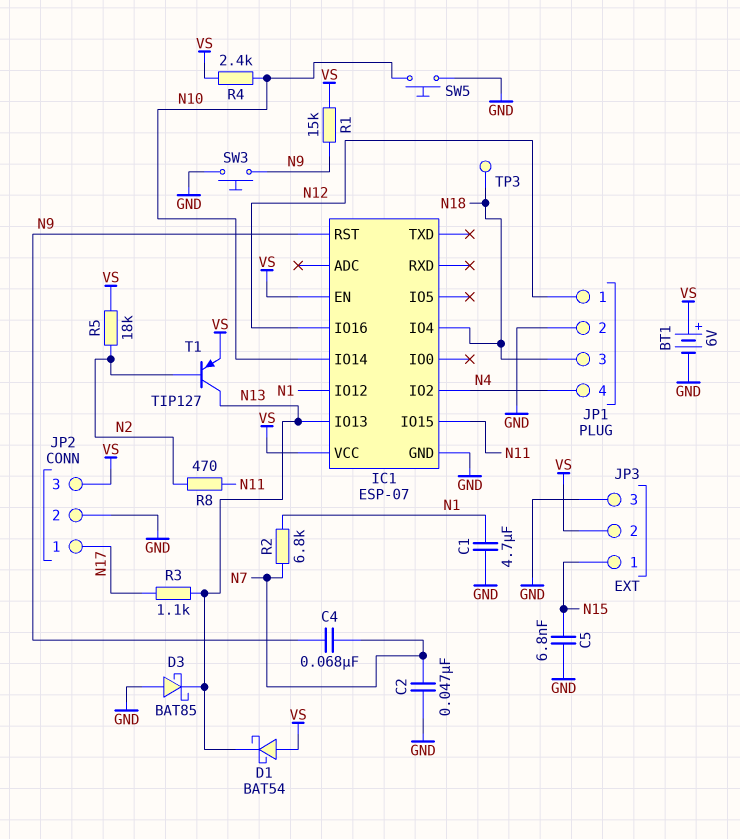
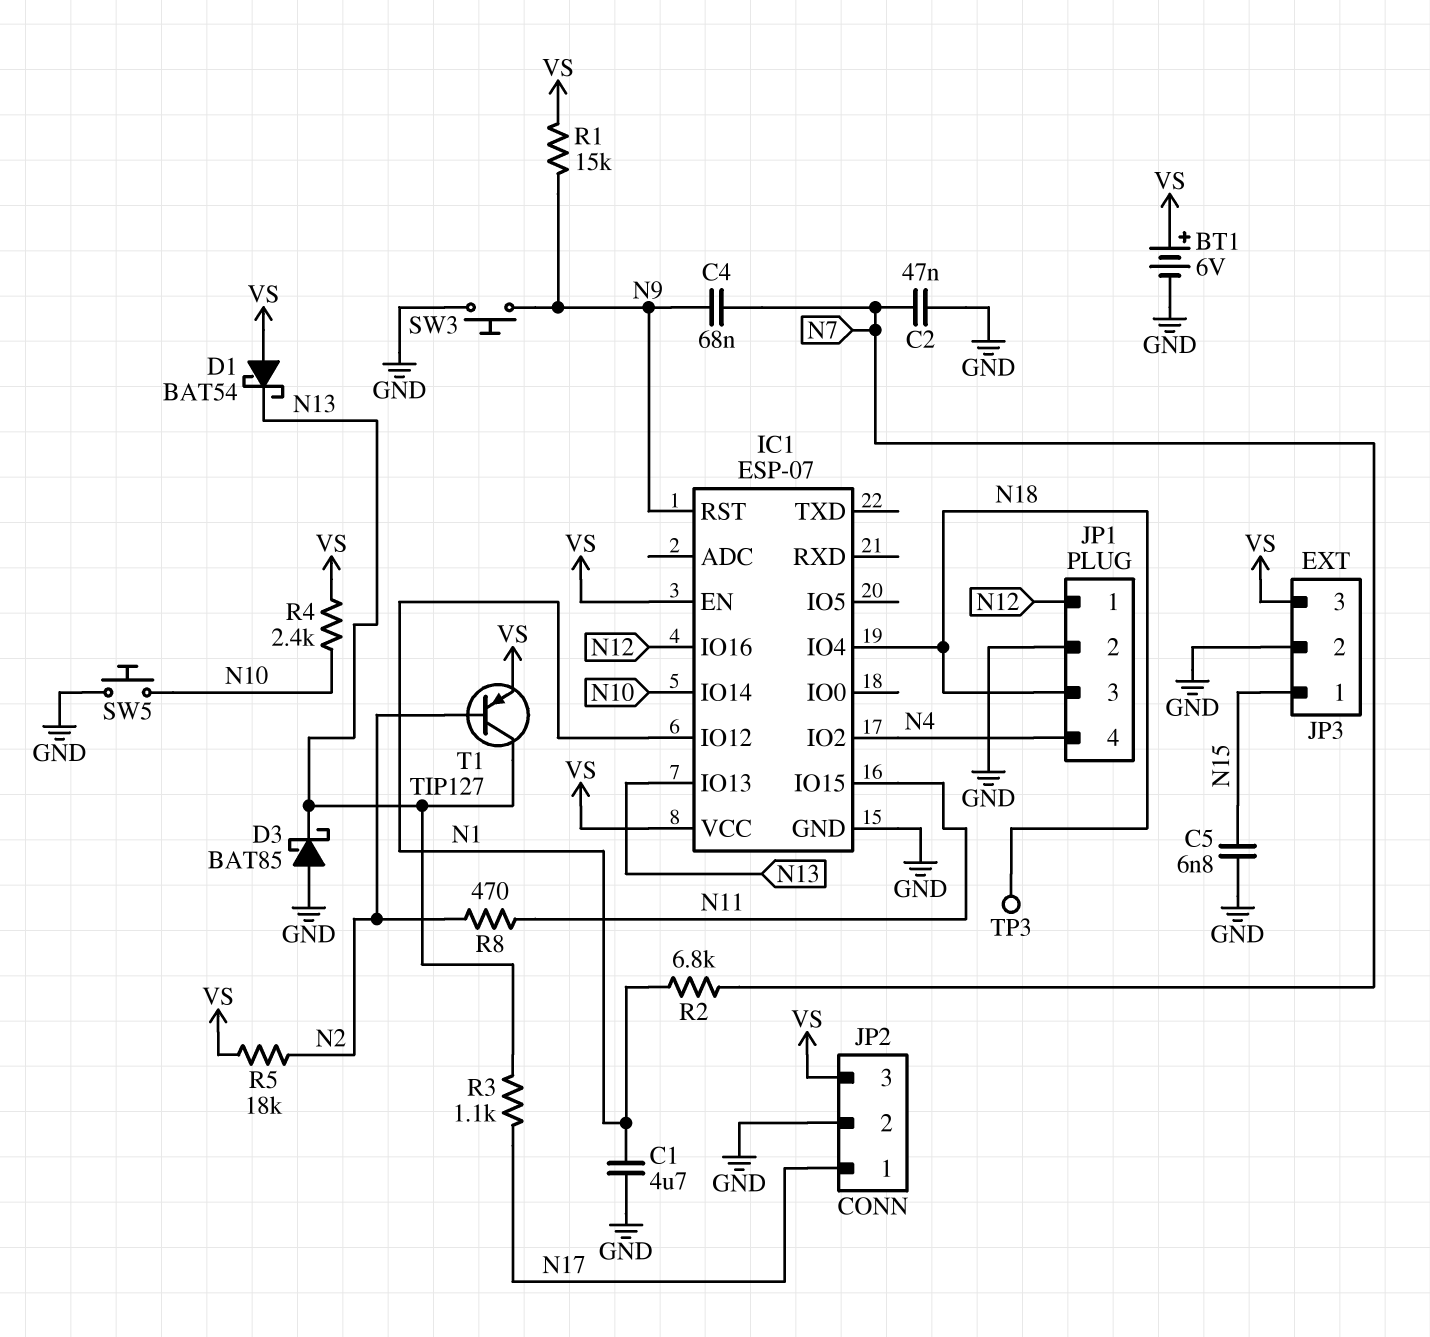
JP3 pin 2: VS -> GND
JP3 pin 3: GND -> VS

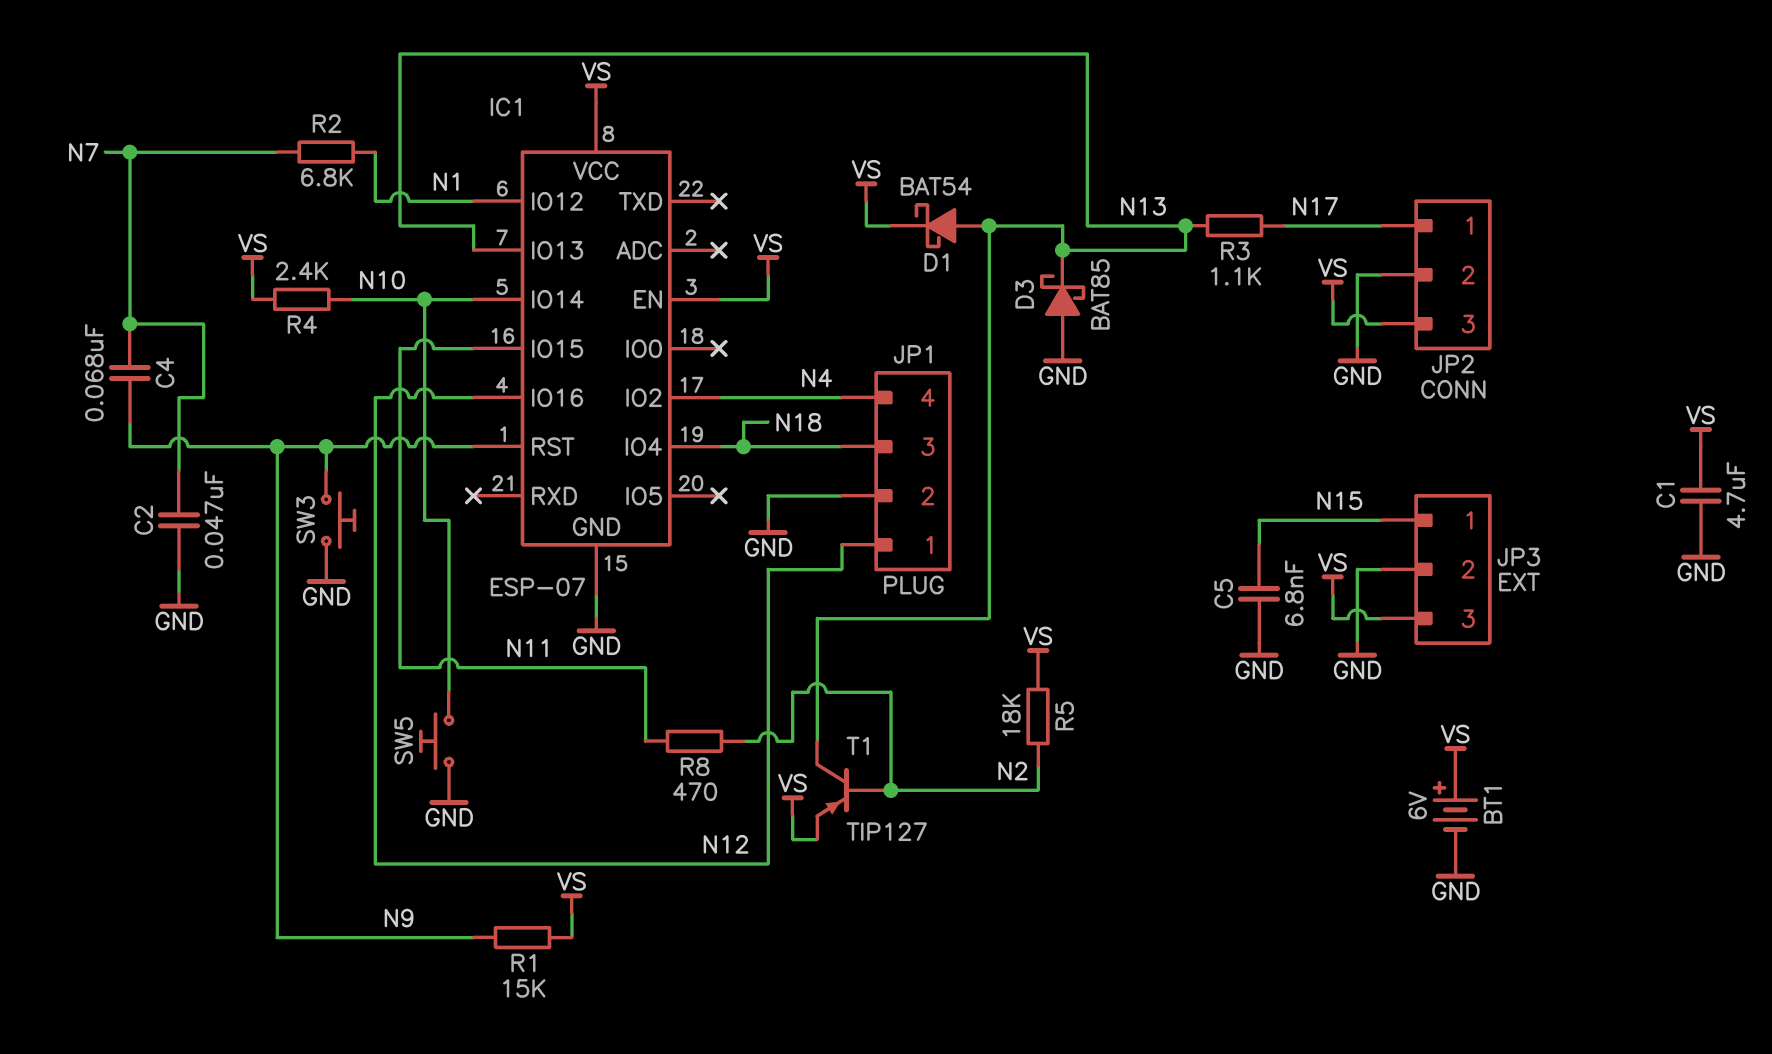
C1: 4.7uF (GND, N1) -> 4.7uF (GND, VS)
D1: schottky BAT54 (A VS, K N13) -> schottky BAT54 (A N13, K VS)
TP3: test point (N18) -> none

